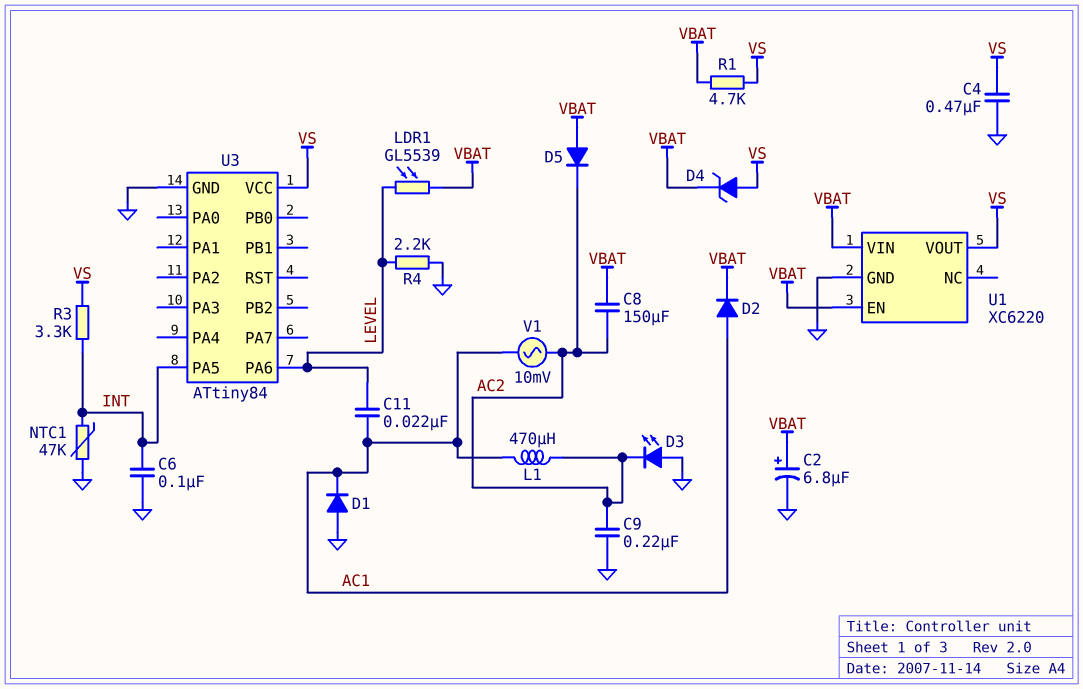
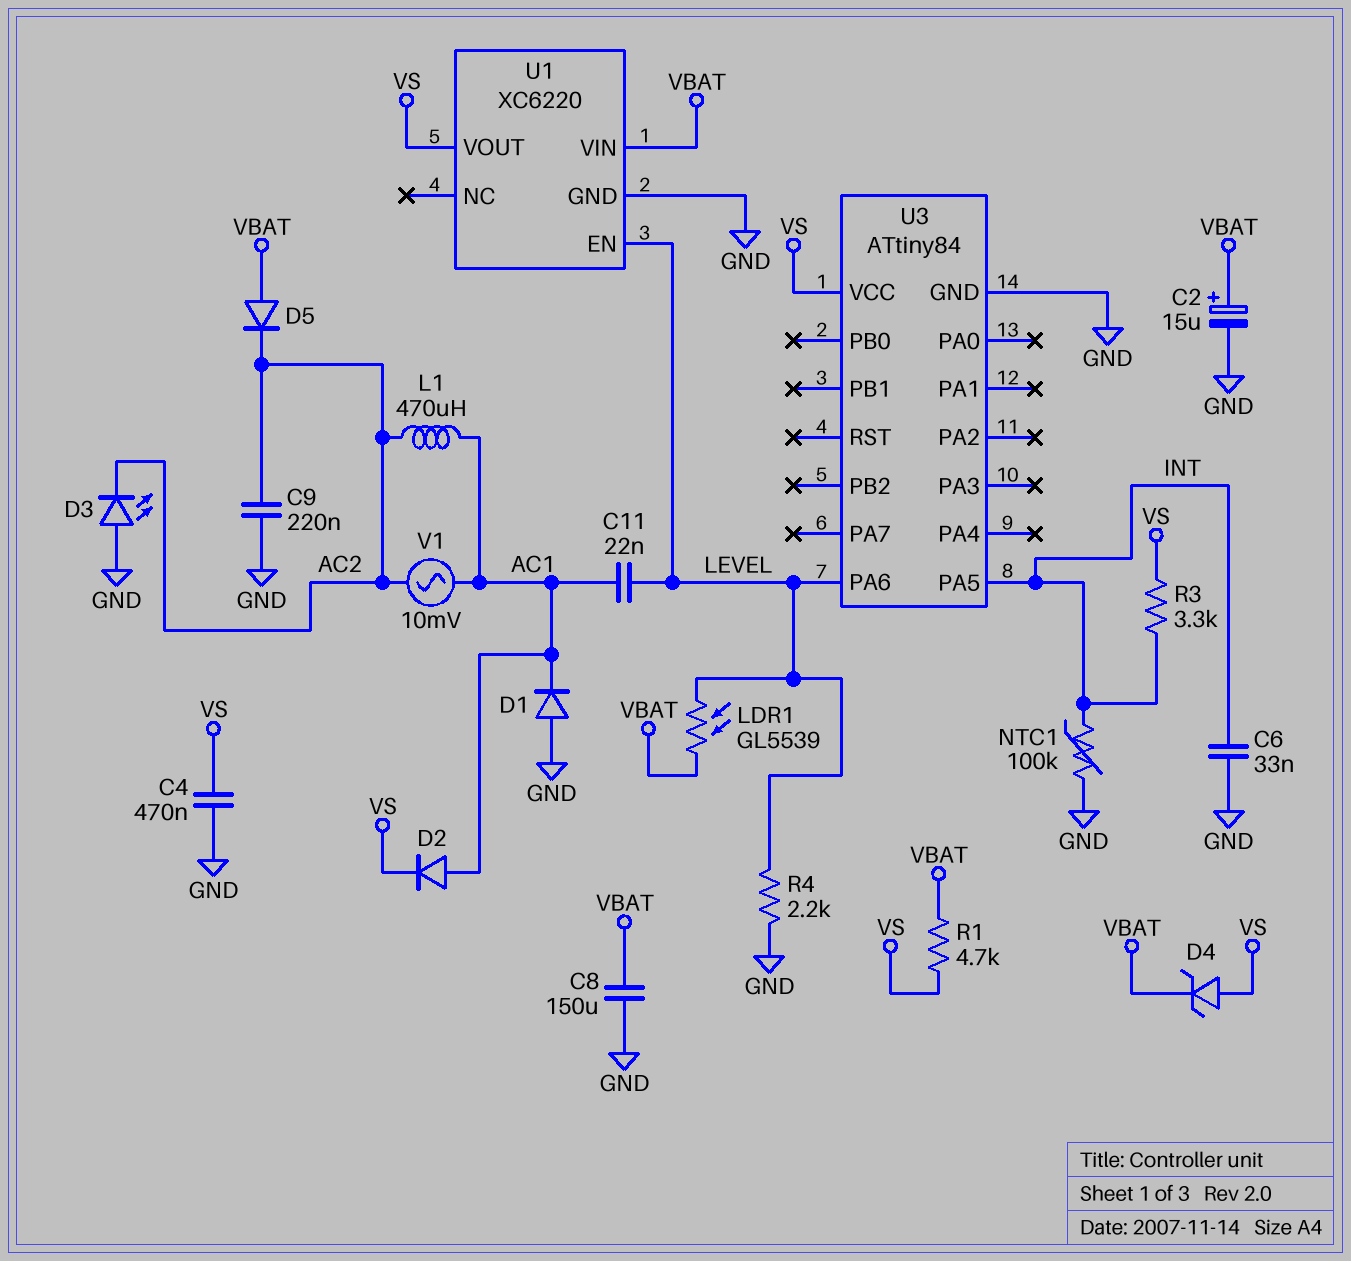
C2: 6.8uF (plus VBAT, minus GND) -> 15uF (plus VBAT, minus GND)
C6: 100nF (GND, INT) -> 33nF (GND, INT)
C8: 150uF (AC2, VBAT) -> 150uF (GND, VBAT)
D2: diode (A AC1, K VBAT) -> diode (A AC1, K VS)
NTC1: 47k (GND, INT) -> 100k (GND, INT)
U1 pin EN: VBAT -> LEVEL

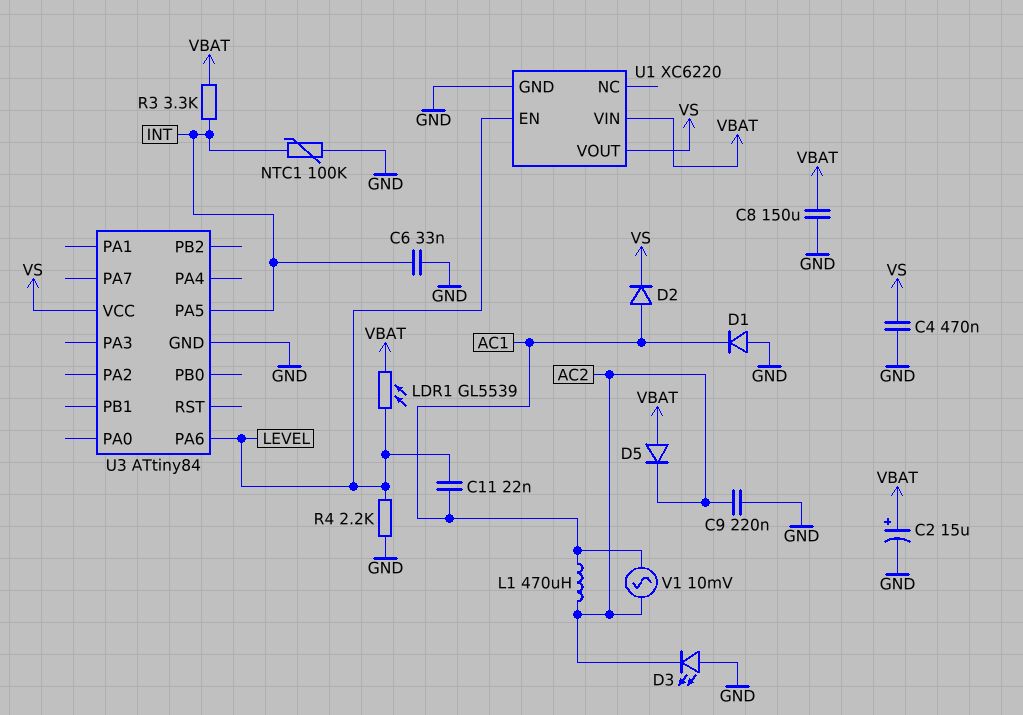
D4: zener (A VS, K VBAT) -> none
R1: 4.7k (VBAT, VS) -> none
R3: 3.3k (INT, VS) -> 3.3k (INT, VBAT)

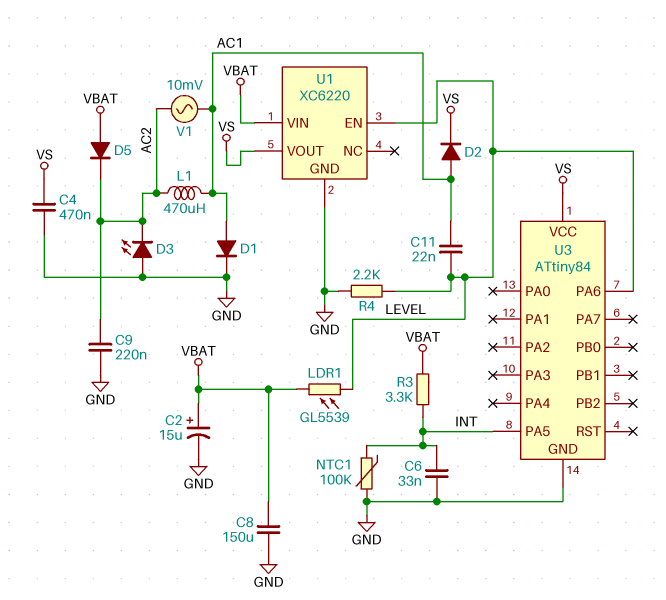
D1: diode (A GND, K AC1) -> diode (A AC1, K GND)

